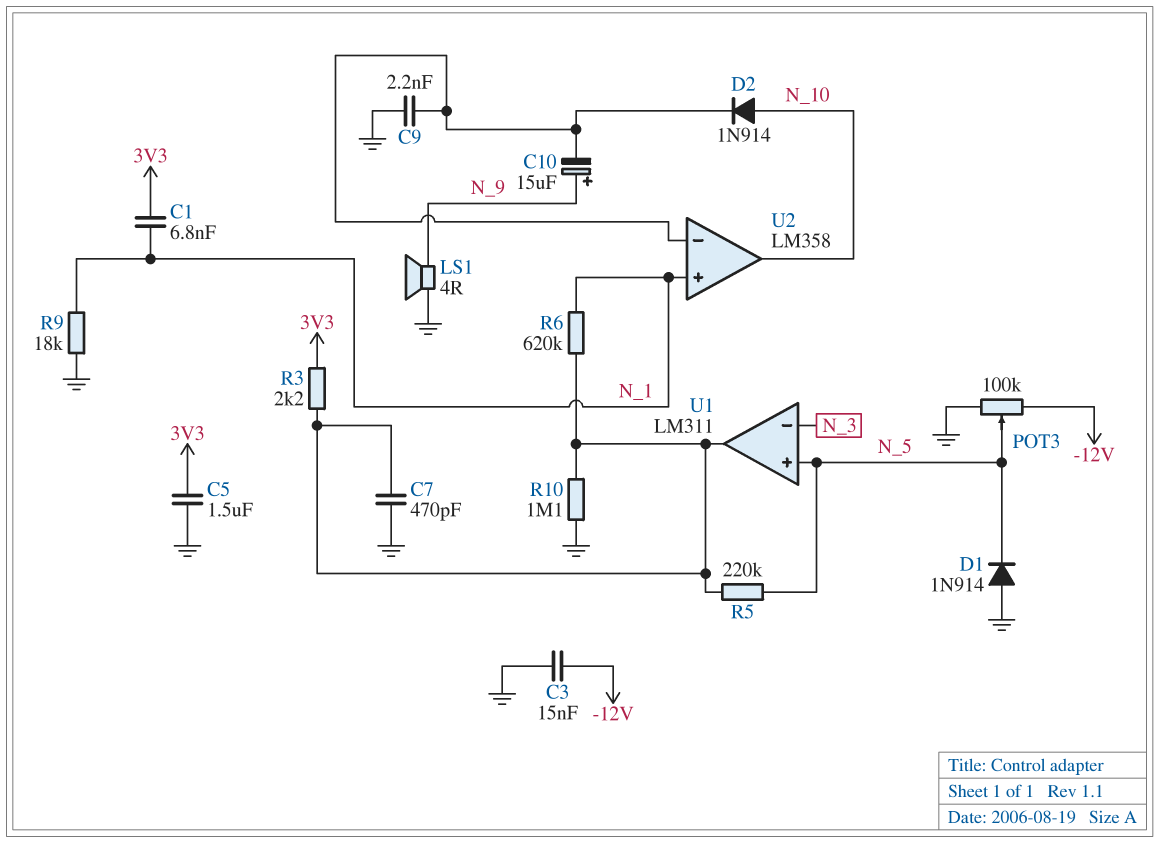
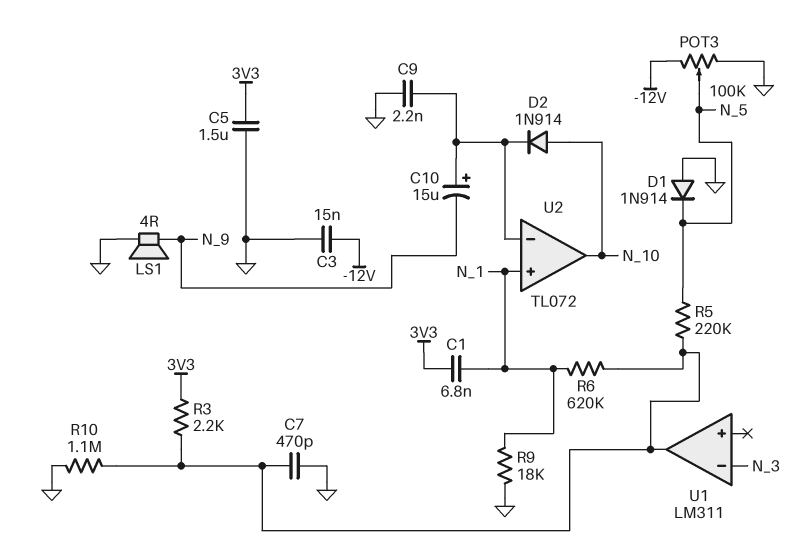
C10: 15uF (plus N_9, minus U2/in-) -> 15uF (plus U2/in-, minus N_9)
U1 pin in+: N_5 -> none
U2: LM358 -> TL072

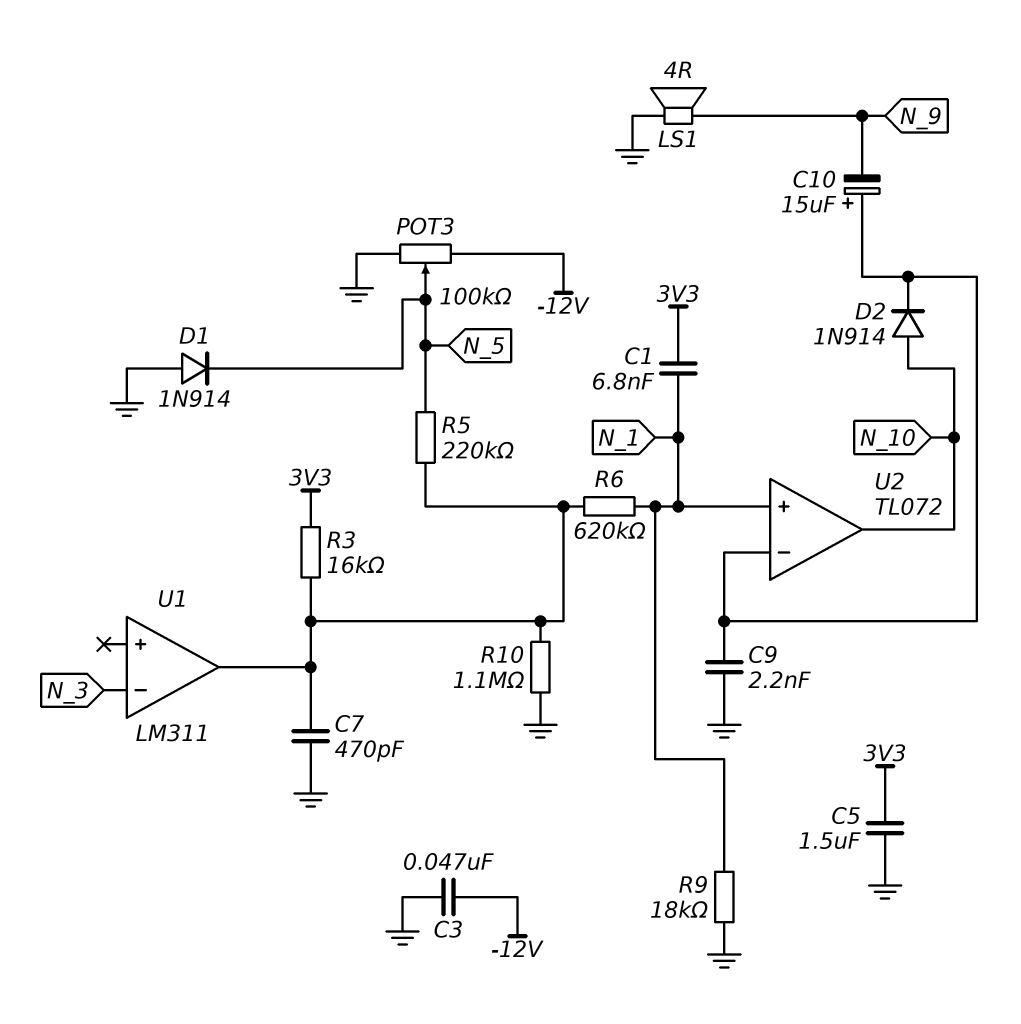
C3: 15nF (-12V, GND) -> 47nF (-12V, GND)
R3: 2.2k (3V3, U1/out) -> 16k (3V3, U1/out)

